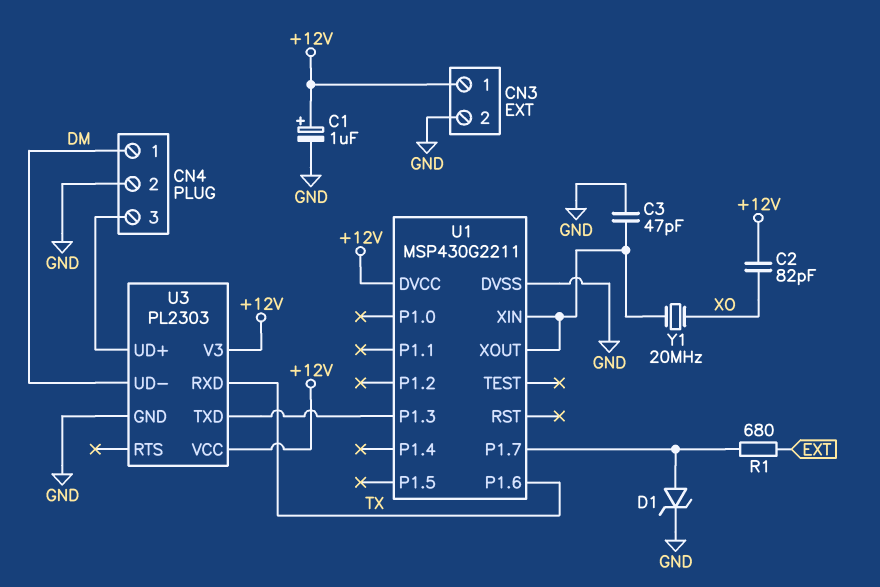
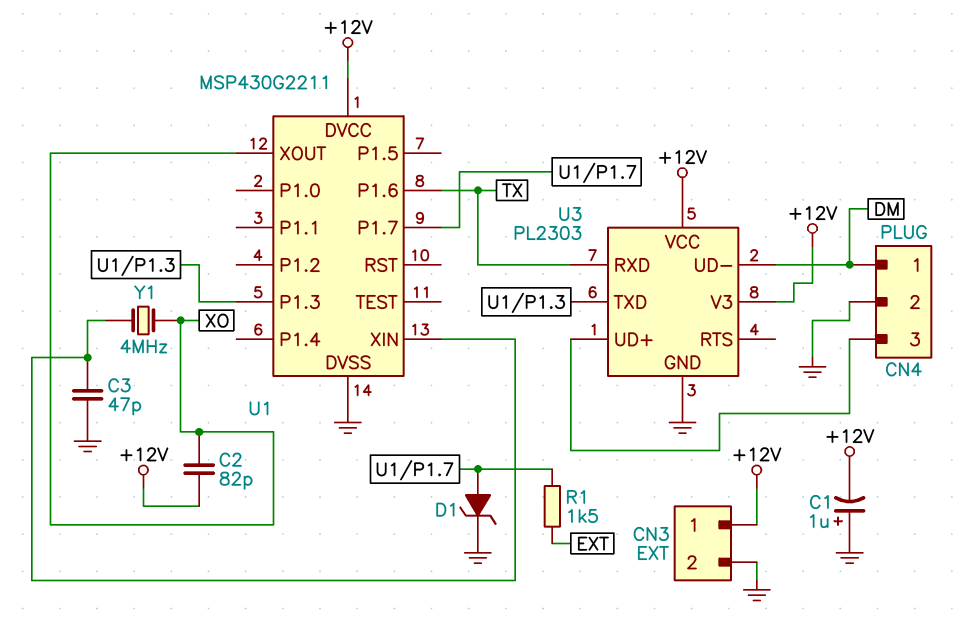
C1: 1uF (plus +12V, minus GND) -> 1uF (plus GND, minus +12V)
R1: 680 (EXT, U1/P1.7) -> 1.5k (EXT, U1/P1.7)
U1 pin XOUT: U1/XIN -> XO
Y1: 20MHz (U1/XIN, XO) -> 4MHz (U1/XIN, XO)

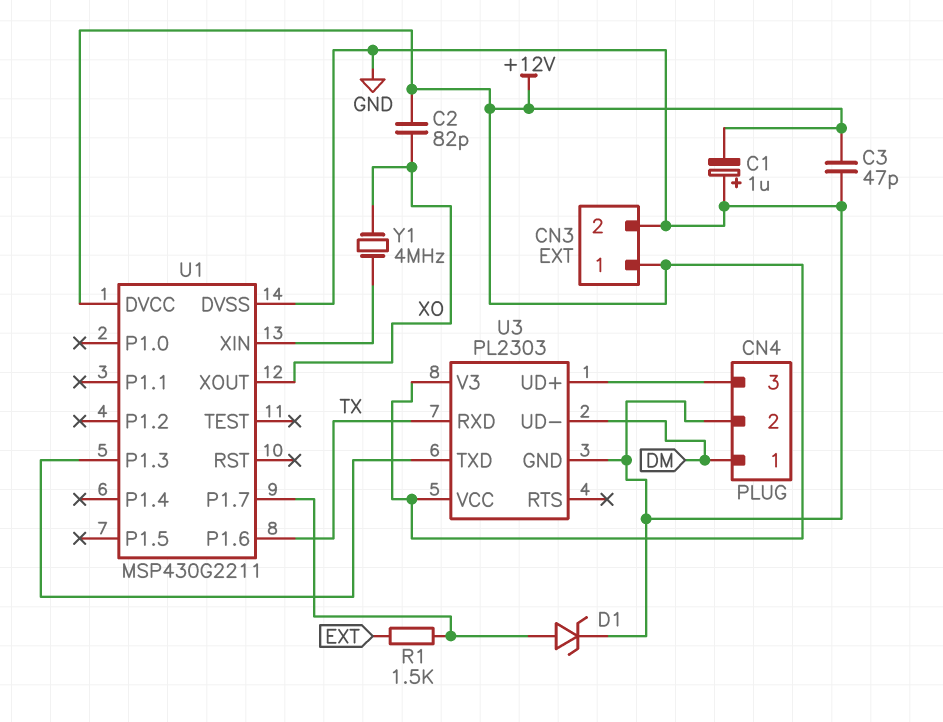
C3: 47pF (GND, U1/XIN) -> 47pF (+12V, GND)

